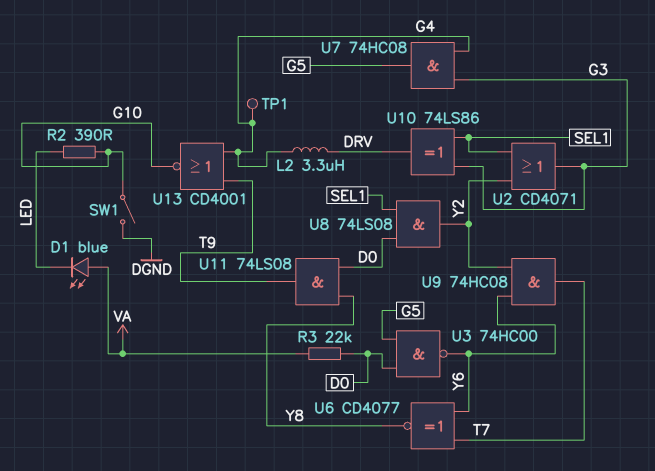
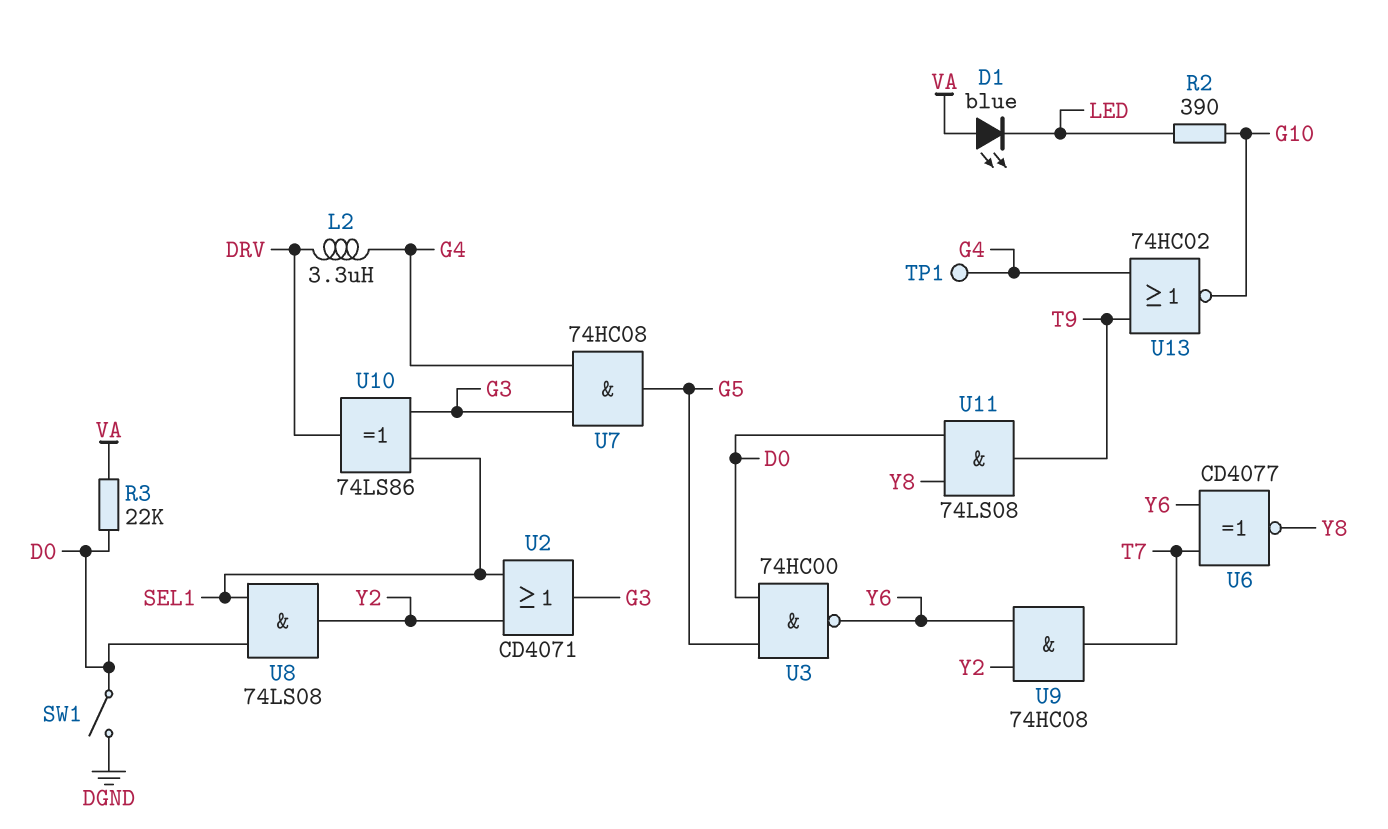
SW1: switch (DGND, G10) -> switch (D0, DGND)
U13: NOR CD4001 (in G4, in T9, out G10) -> NOR 74HC02 (in G4, in T9, out G10)

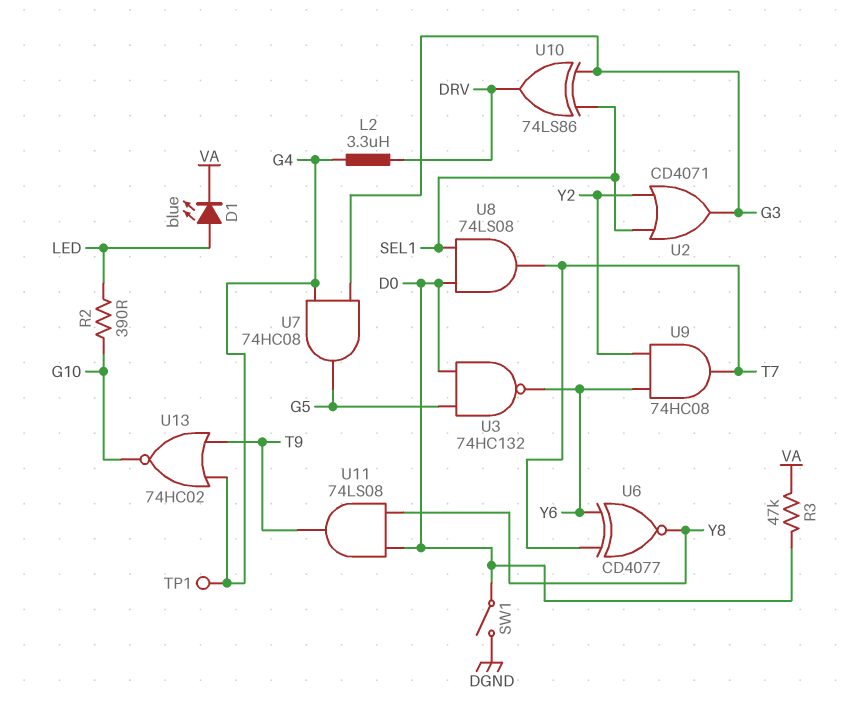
D1: LED blue (A VA, K LED) -> LED blue (A LED, K VA)
R3: 22k (D0, VA) -> 47k (D0, VA)
U3: NAND 74HC00 (in D0, in G5, out Y6) -> NAND 74HC132 (in D0, in G5, out Y6)
U8: AND 74LS08 (in D0, in SEL1, out Y2) -> AND 74LS08 (in D0, in SEL1, out T7)

